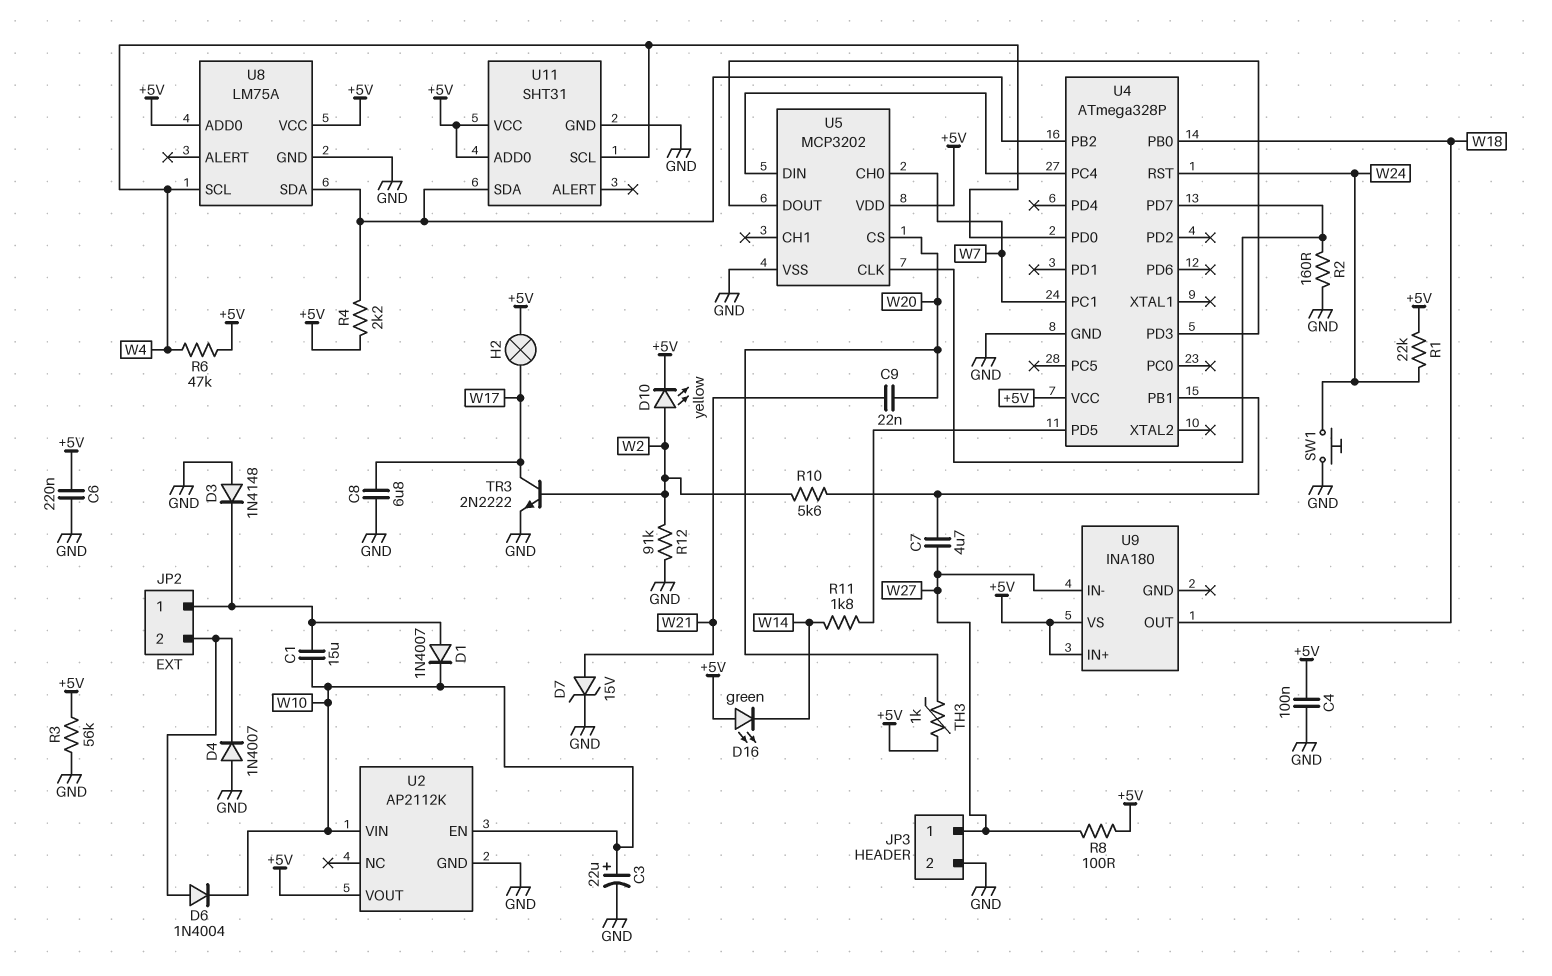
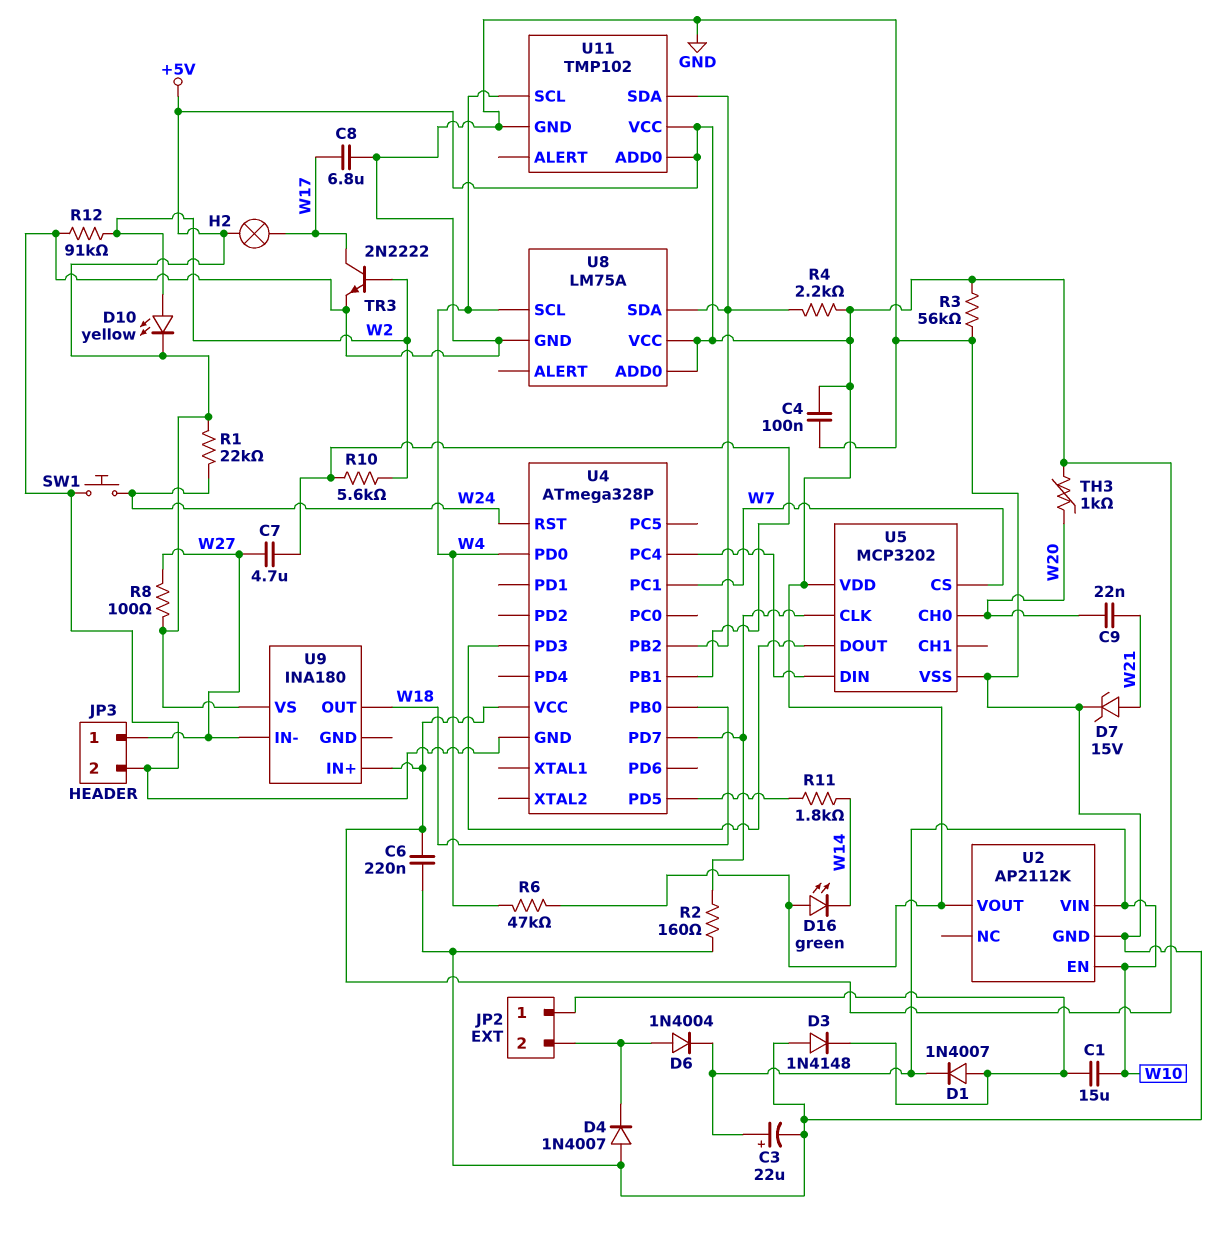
U5 pin CH0: W7 -> W20
U5 pin CS: W20 -> W7
U11: SHT31 -> TMP102

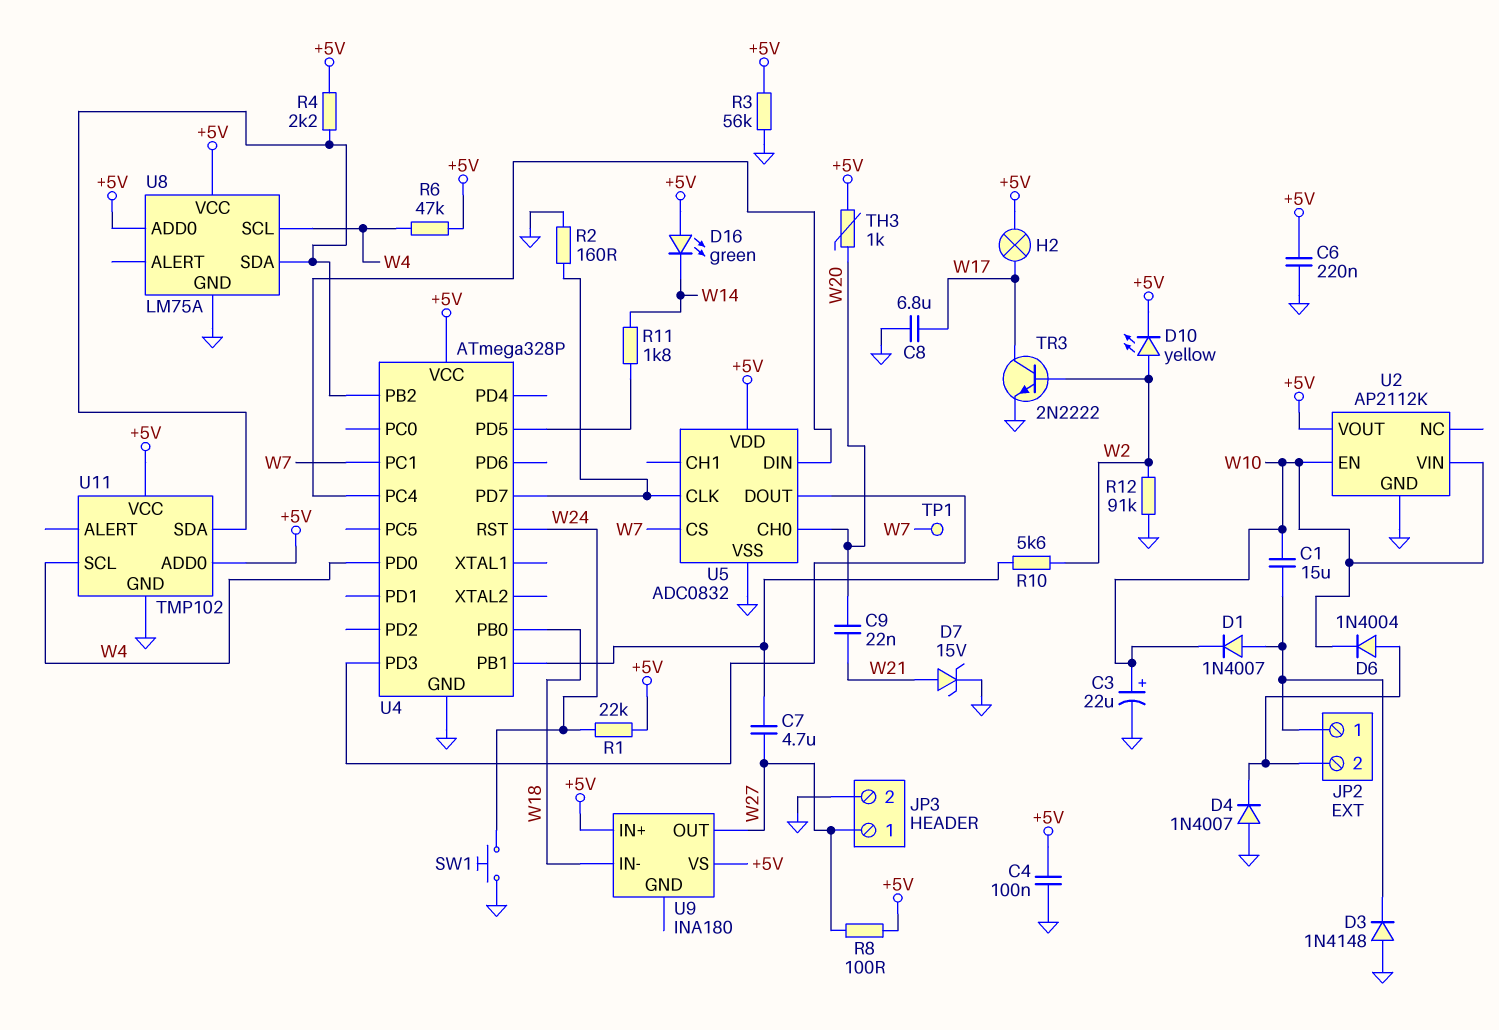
TP1: none -> test point (W7)
U5: MCP3202 -> ADC0832
U9 pin IN-: W27 -> W18
U9 pin OUT: W18 -> W27

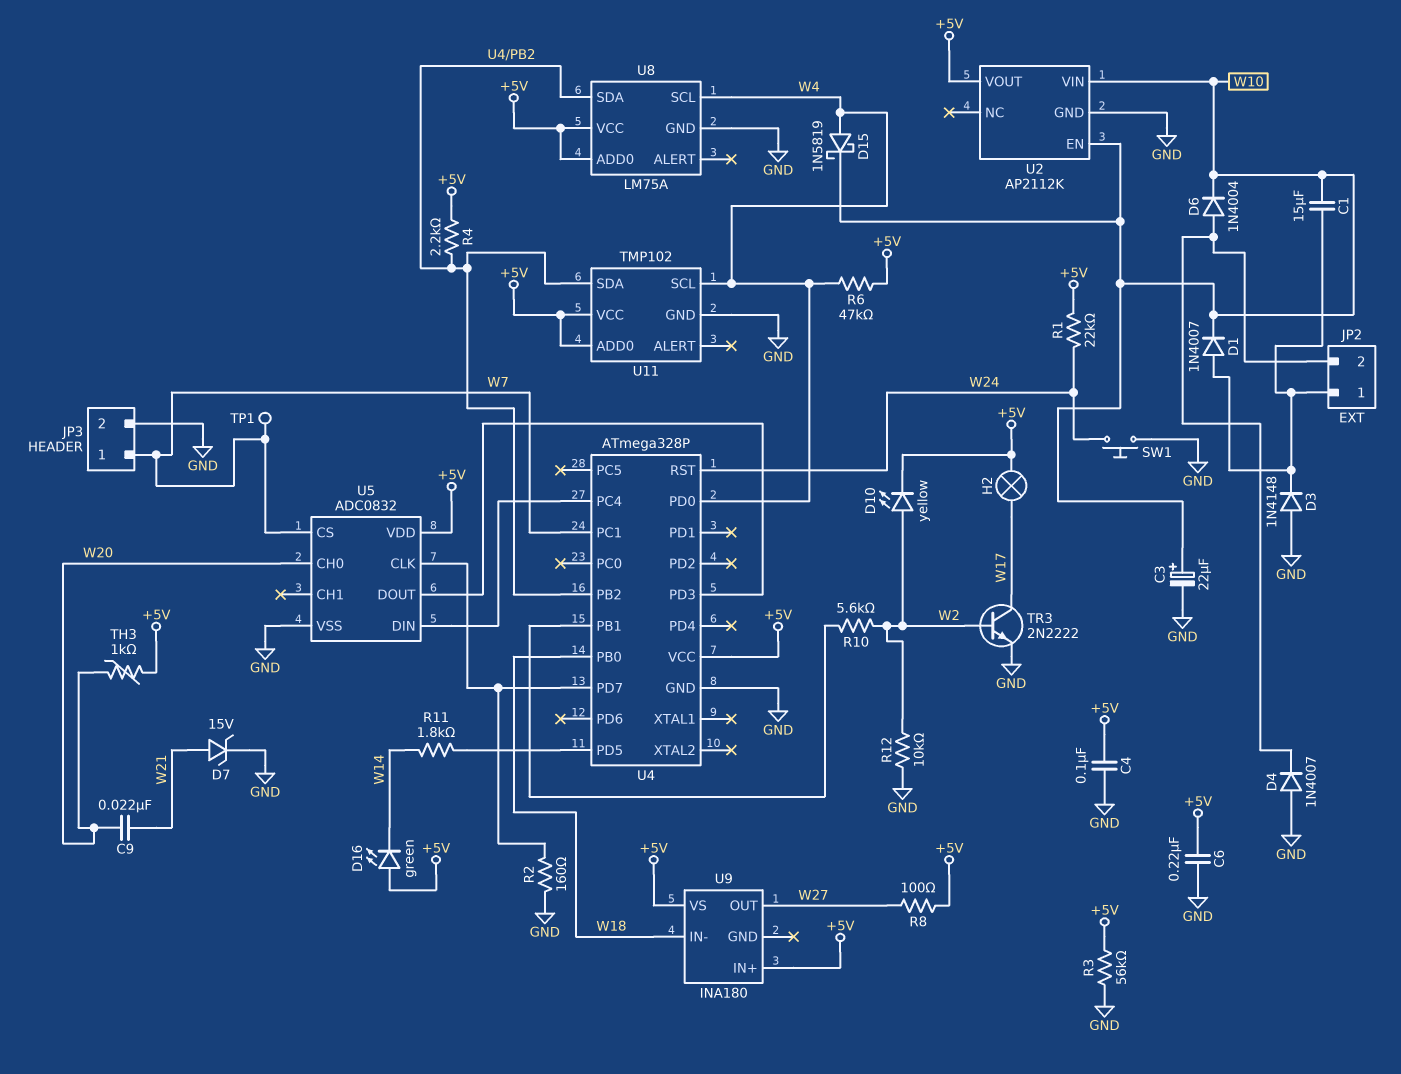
C7: 4.7uF (U4/PB1, W27) -> none
C8: 6.8uF (GND, W17) -> none
D15: none -> schottky 1N5819 (A W4, K W10)
JP3 pin 1: W27 -> W7
R12: 91k (GND, W2) -> 10k (GND, W2)

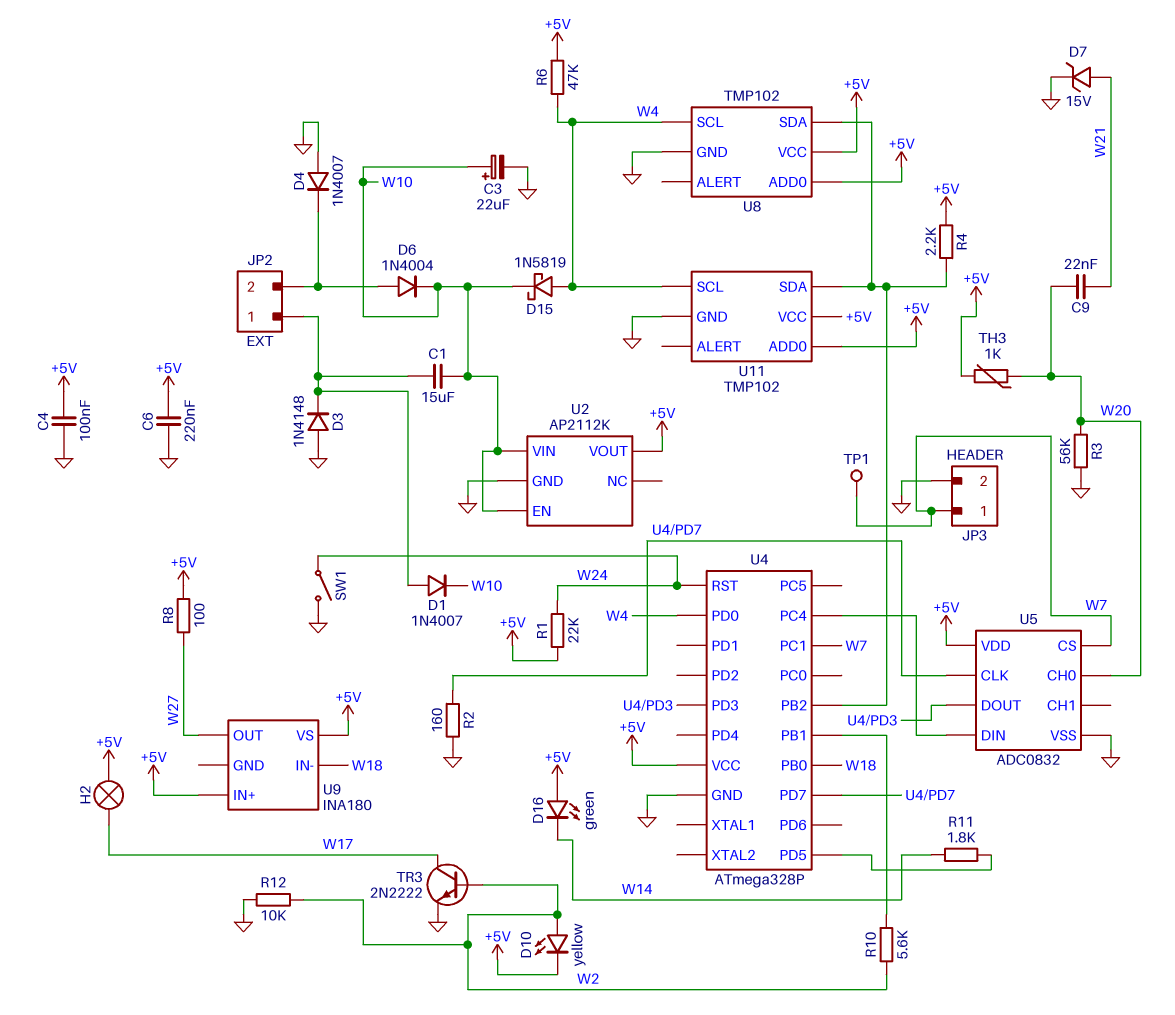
R3: 56k (+5V, GND) -> 56k (GND, W20)
SW1: button (GND, W24) -> switch (GND, W24)
U8: LM75A -> TMP102

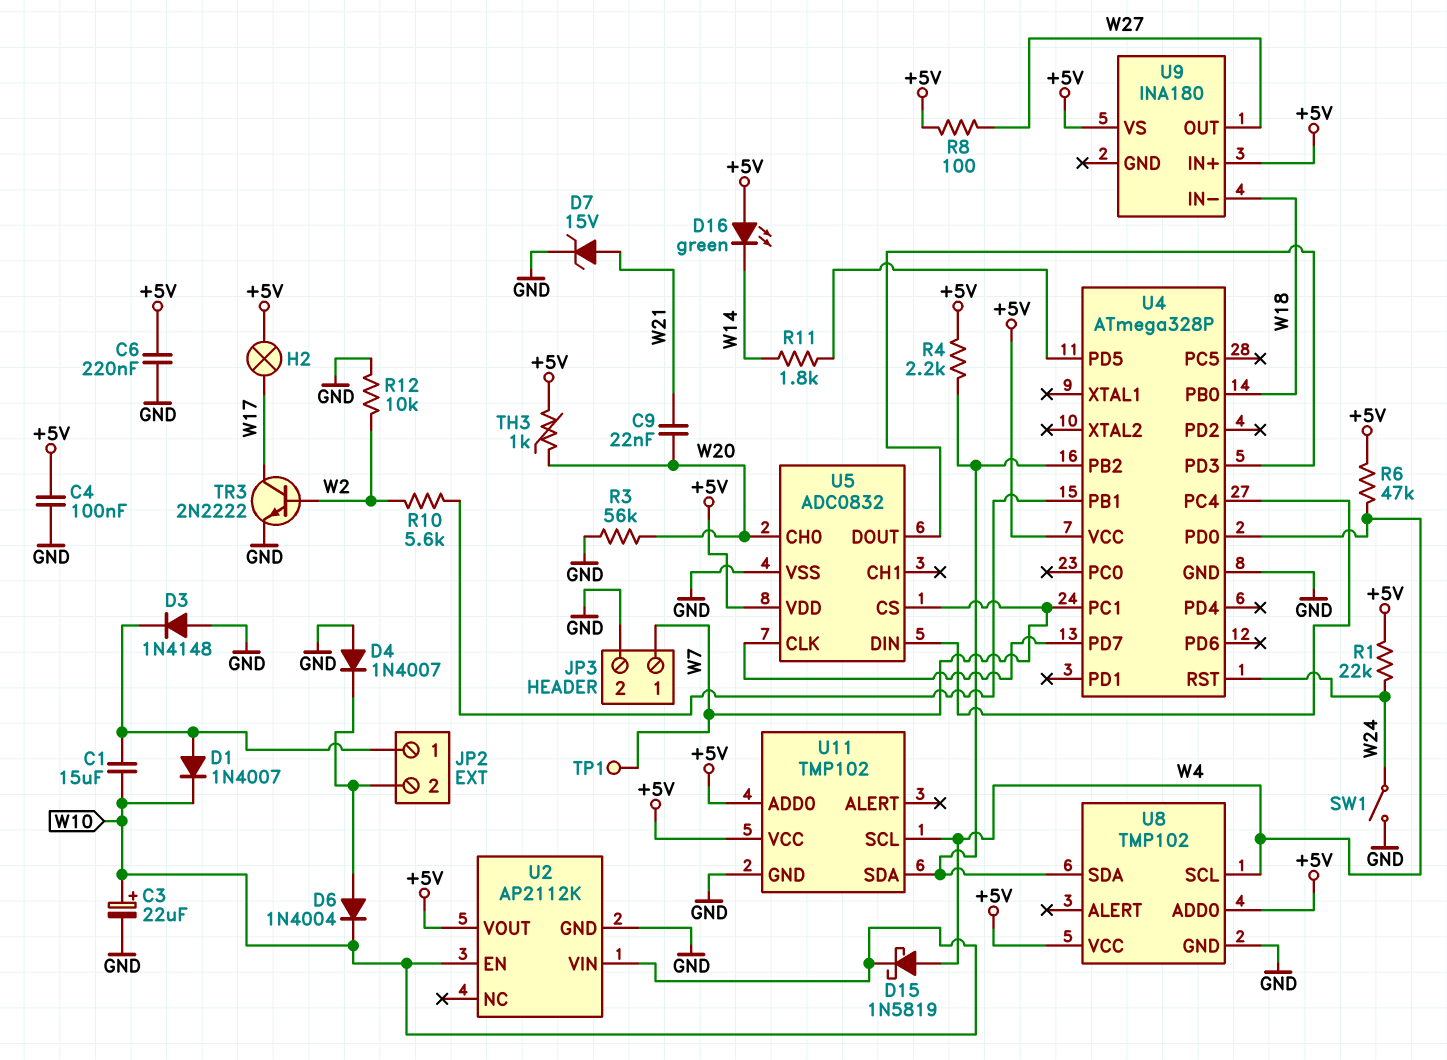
D10: LED yellow (A W2, K +5V) -> none
R2: 160 (GND, U4/PD7) -> none

